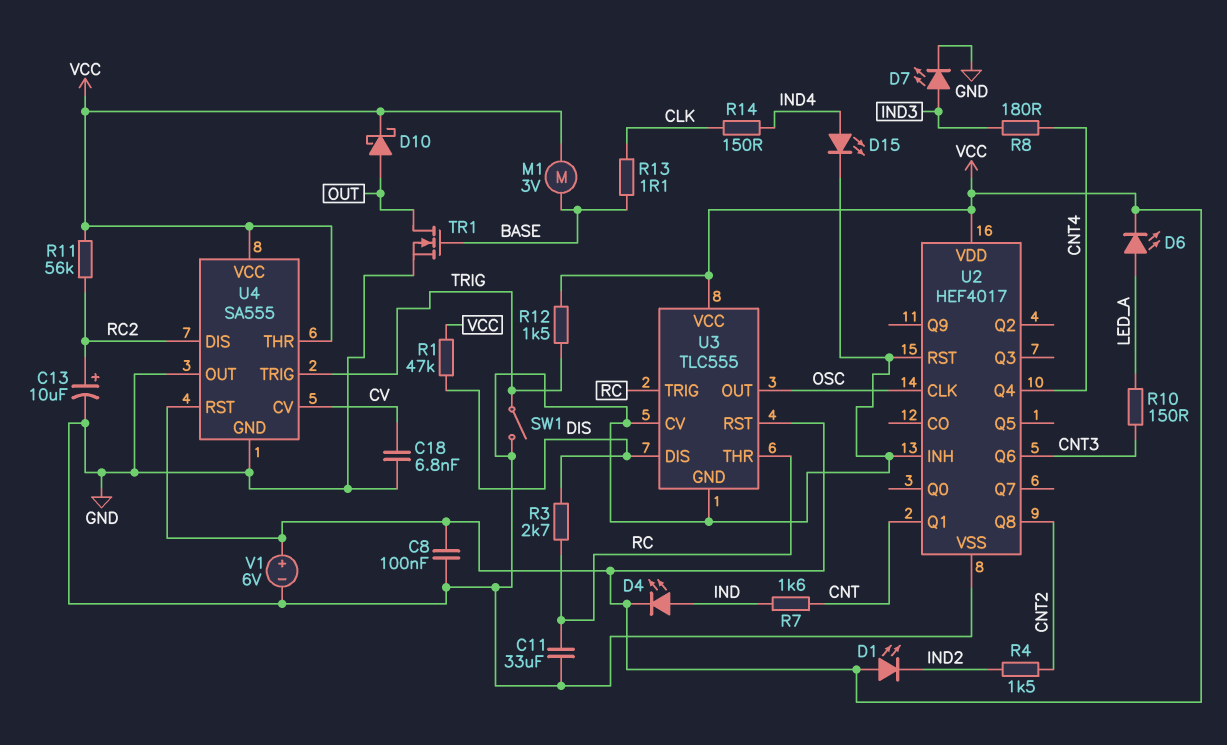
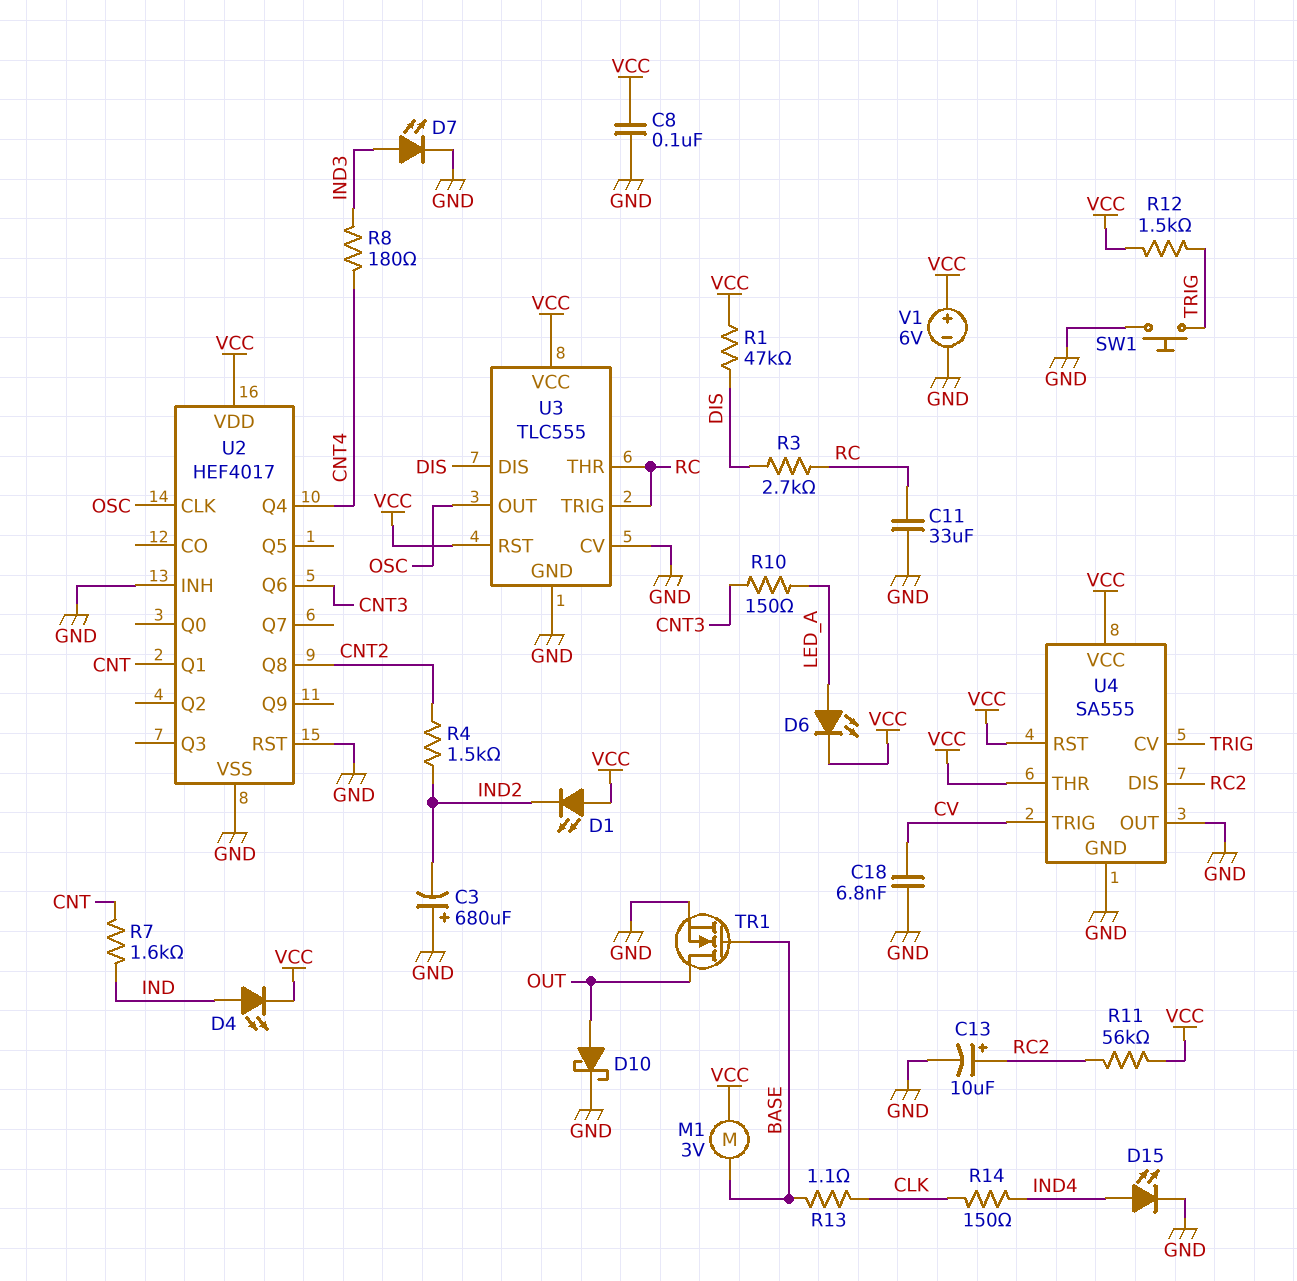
C3: none -> 680uF (plus GND, minus IND2)
D10: schottky (A OUT, K VCC) -> schottky (A OUT, K GND)
SW1: switch (GND, TRIG) -> button (GND, TRIG)
U4 pin CV: CV -> TRIG
U4 pin TRIG: TRIG -> CV

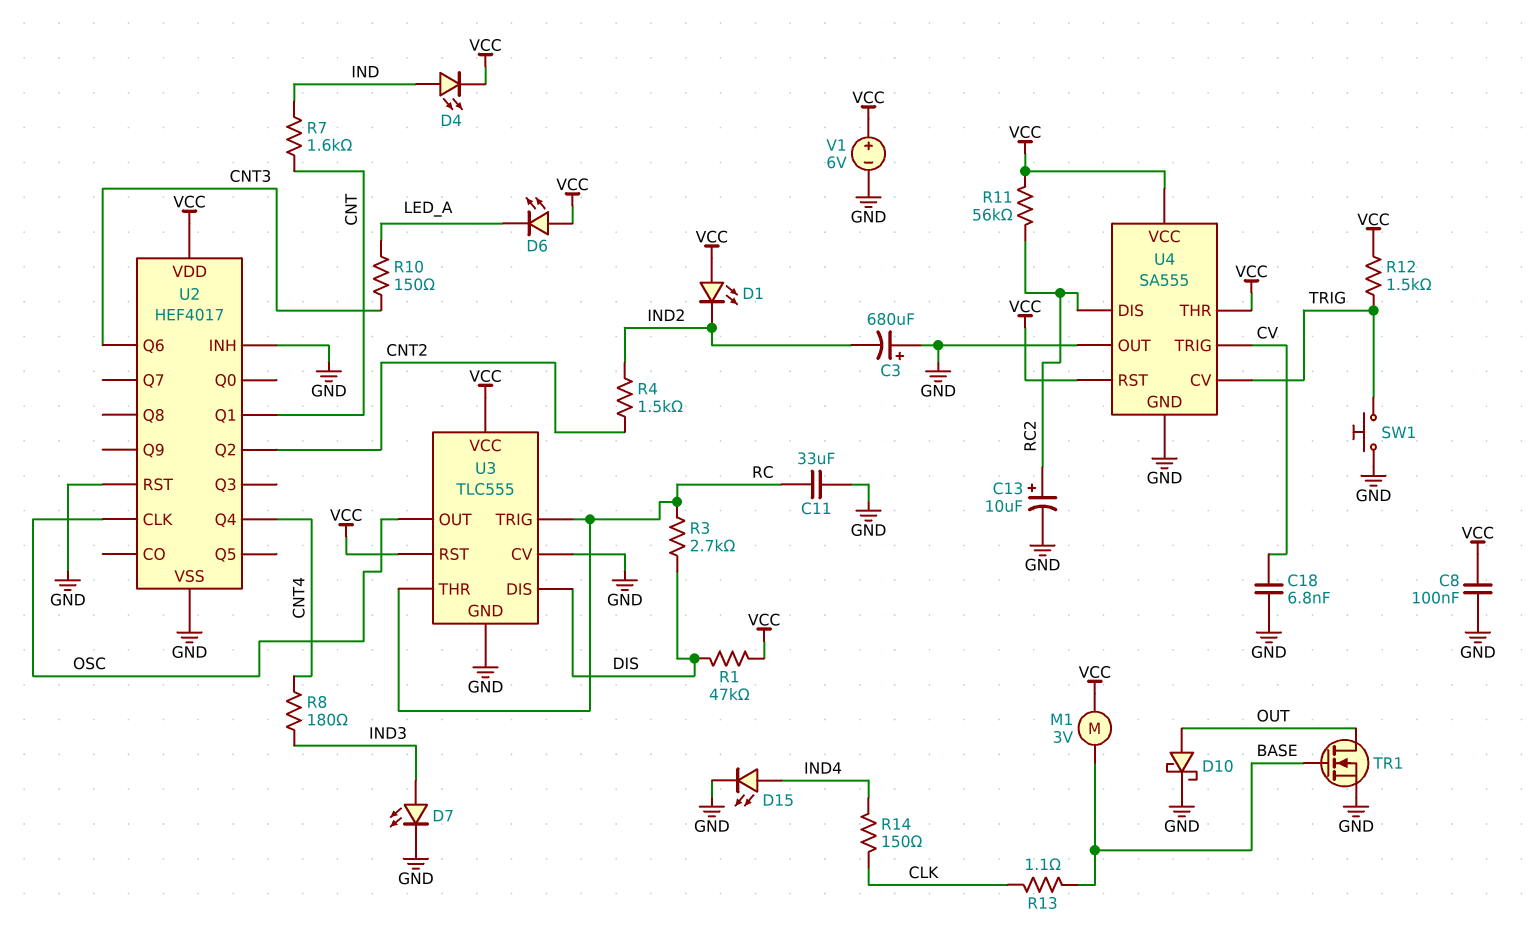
D6: LED (A LED_A, K VCC) -> LED (A VCC, K LED_A)
U2 pin Q2: none -> CNT2
U2 pin Q8: CNT2 -> none

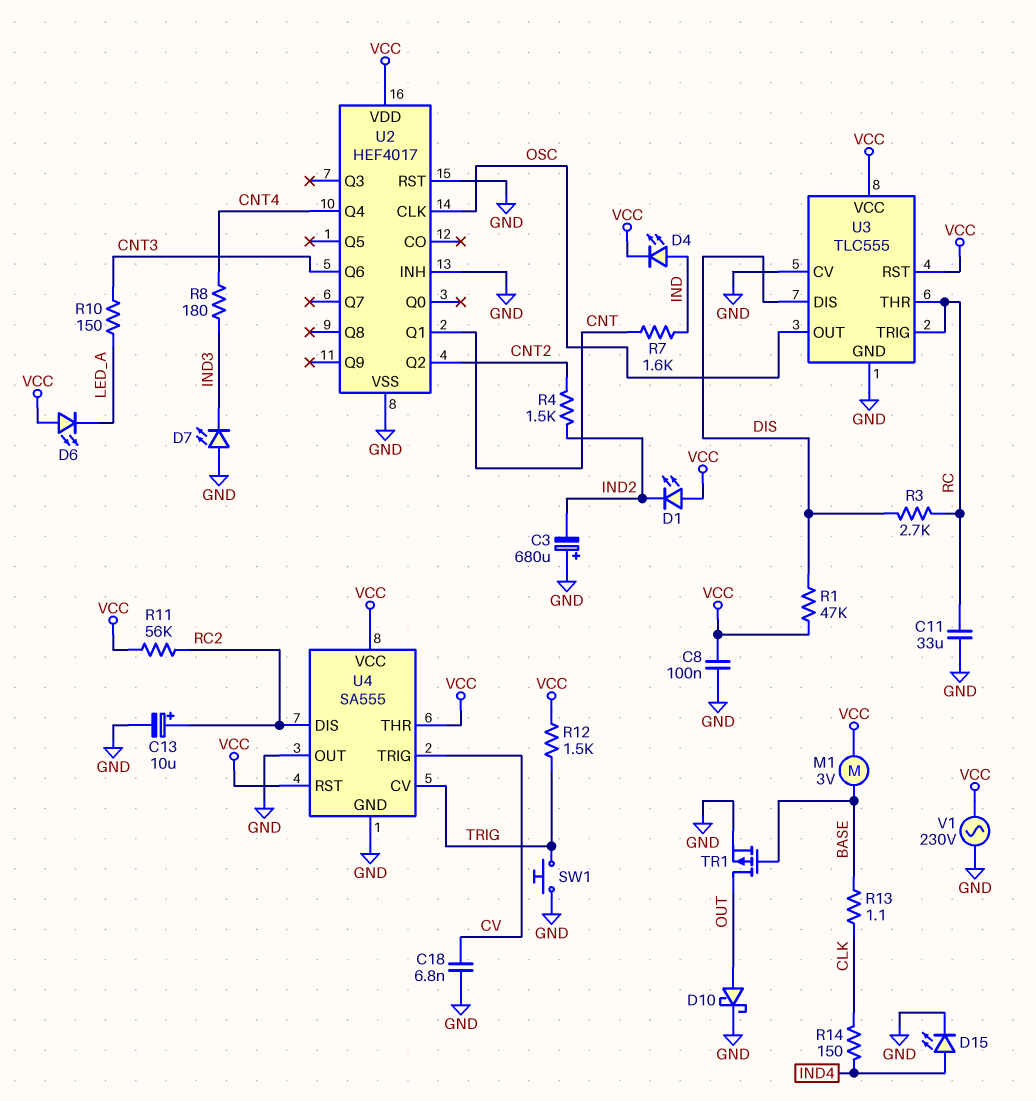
D7: LED (A IND3, K GND) -> LED (A GND, K IND3)
TR1: NMOS (G BASE, D OUT, S GND) -> PMOS (G BASE, D OUT, S GND)
V1: 6V (plus VCC, minus GND) -> AC 230V (GND, VCC)

